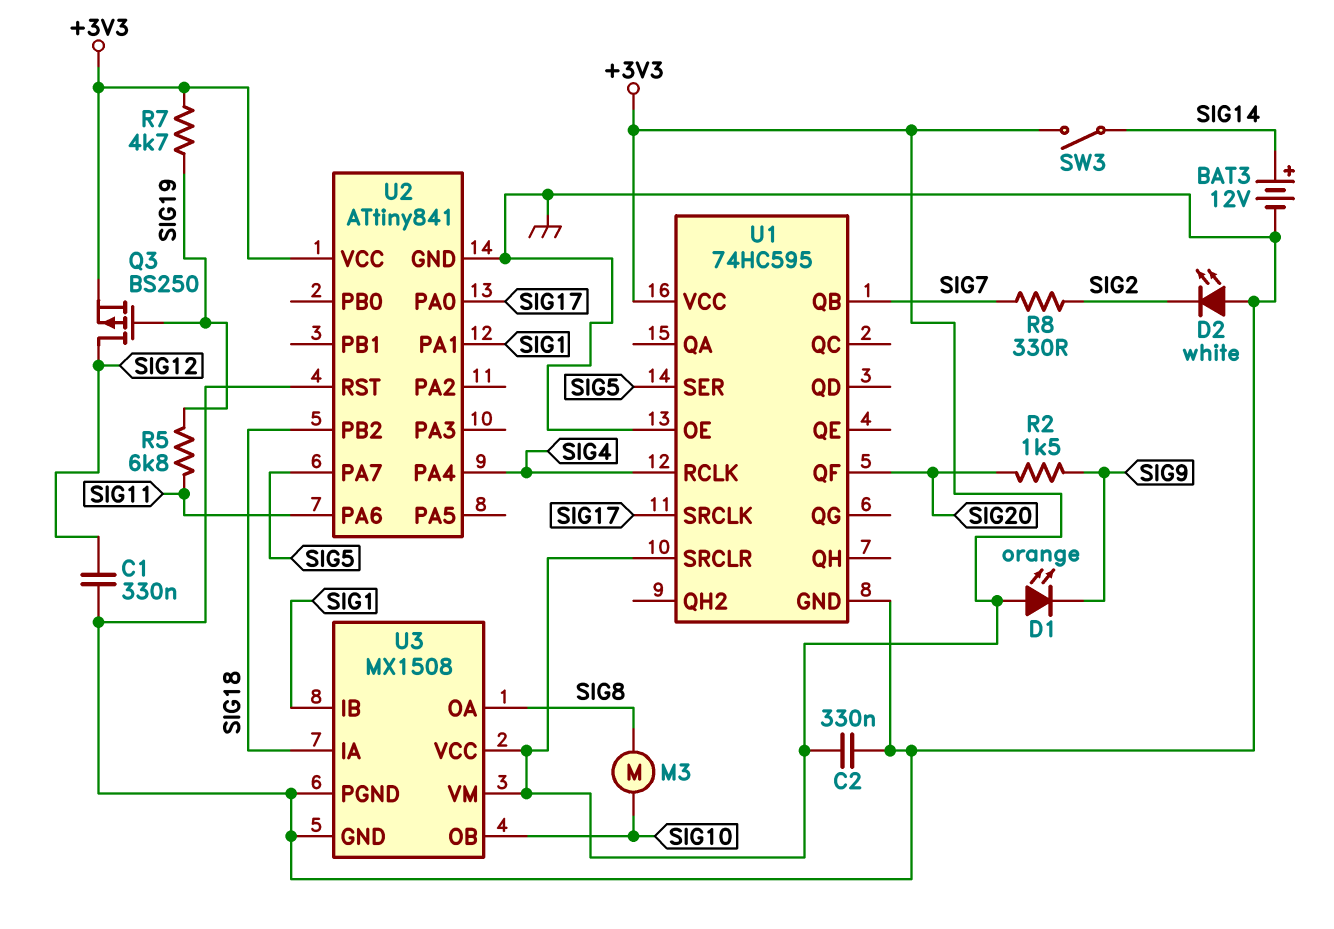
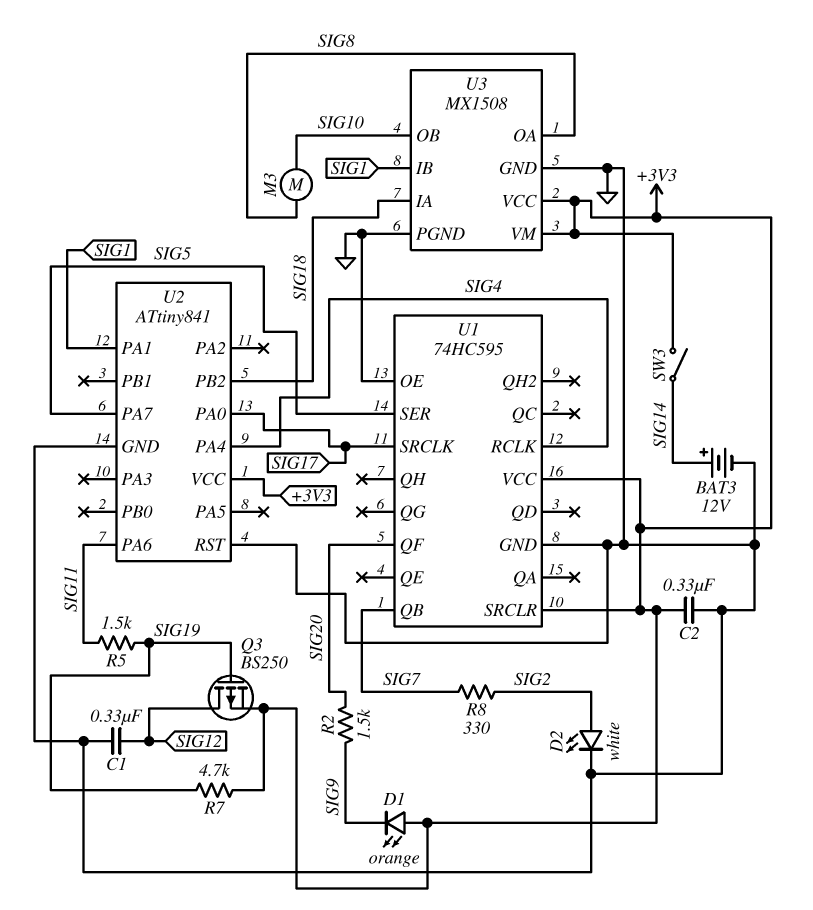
D2: LED white (A GND, K SIG2) -> LED white (A SIG2, K GND)
R5: 6.8k (SIG11, SIG19) -> 1.5k (SIG11, SIG19)

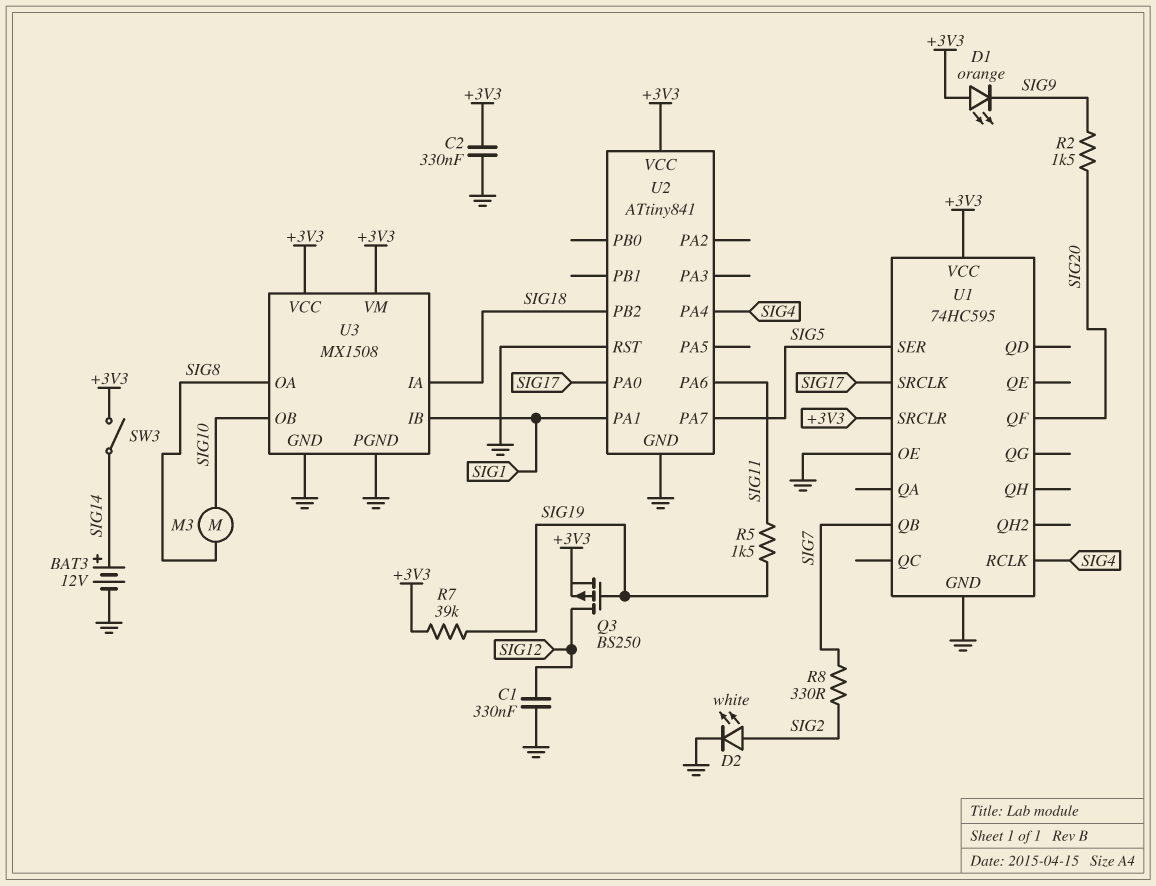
R7: 4.7k (+3V3, SIG19) -> 39k (+3V3, SIG19)

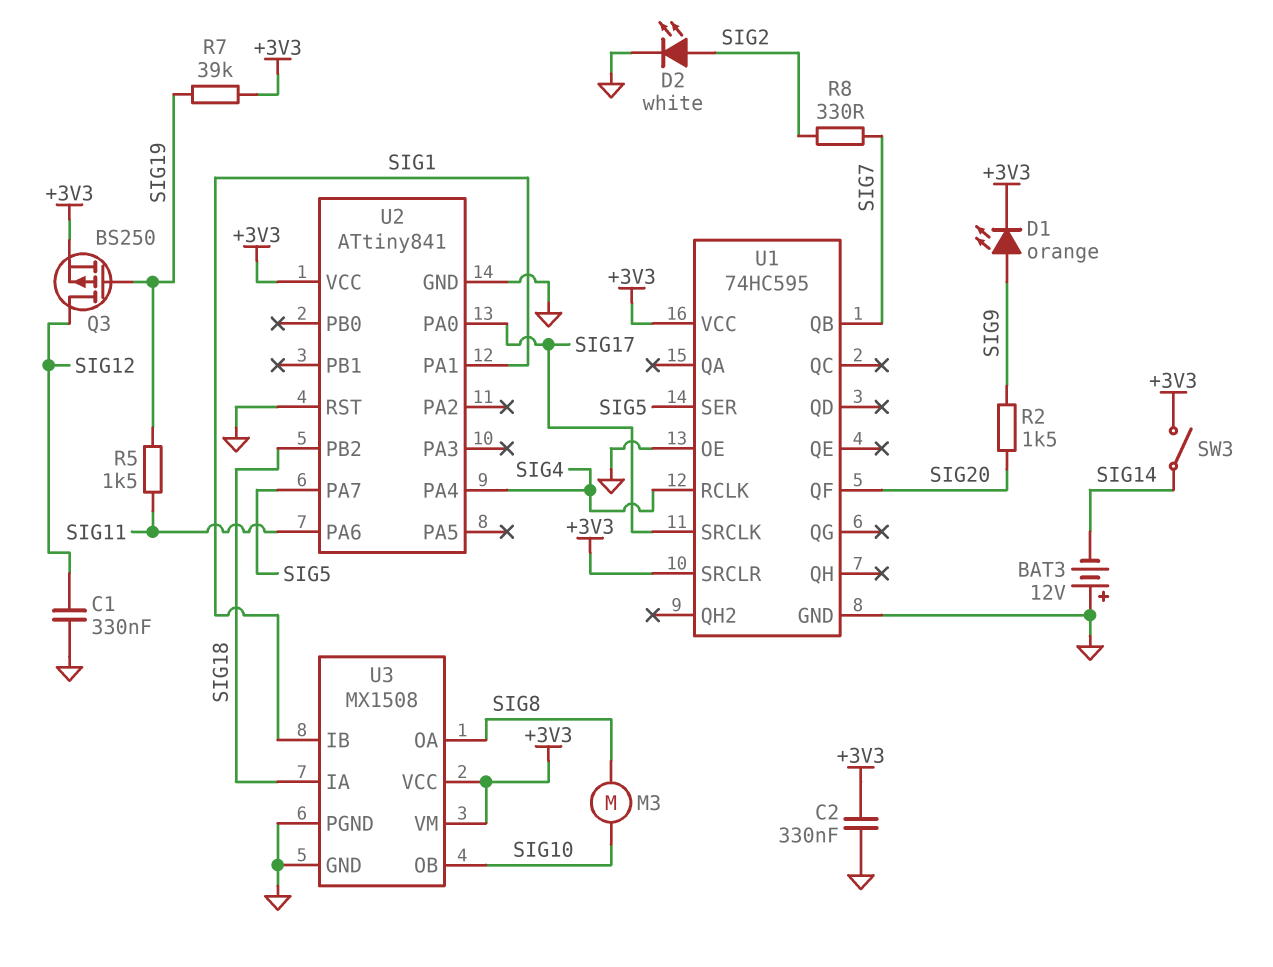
BAT3: 12V (plus SIG14, minus GND) -> 12V (plus GND, minus SIG14)
D1: LED orange (A +3V3, K SIG9) -> LED orange (A SIG9, K +3V3)

